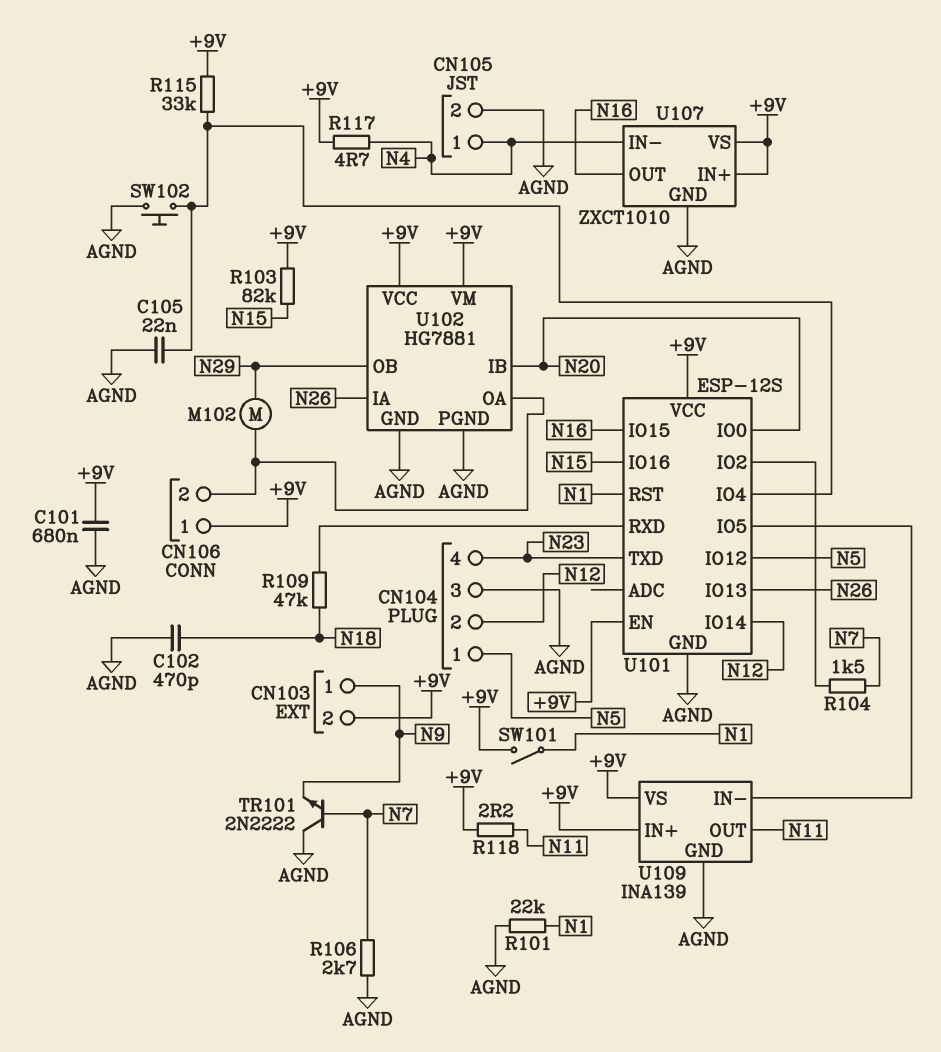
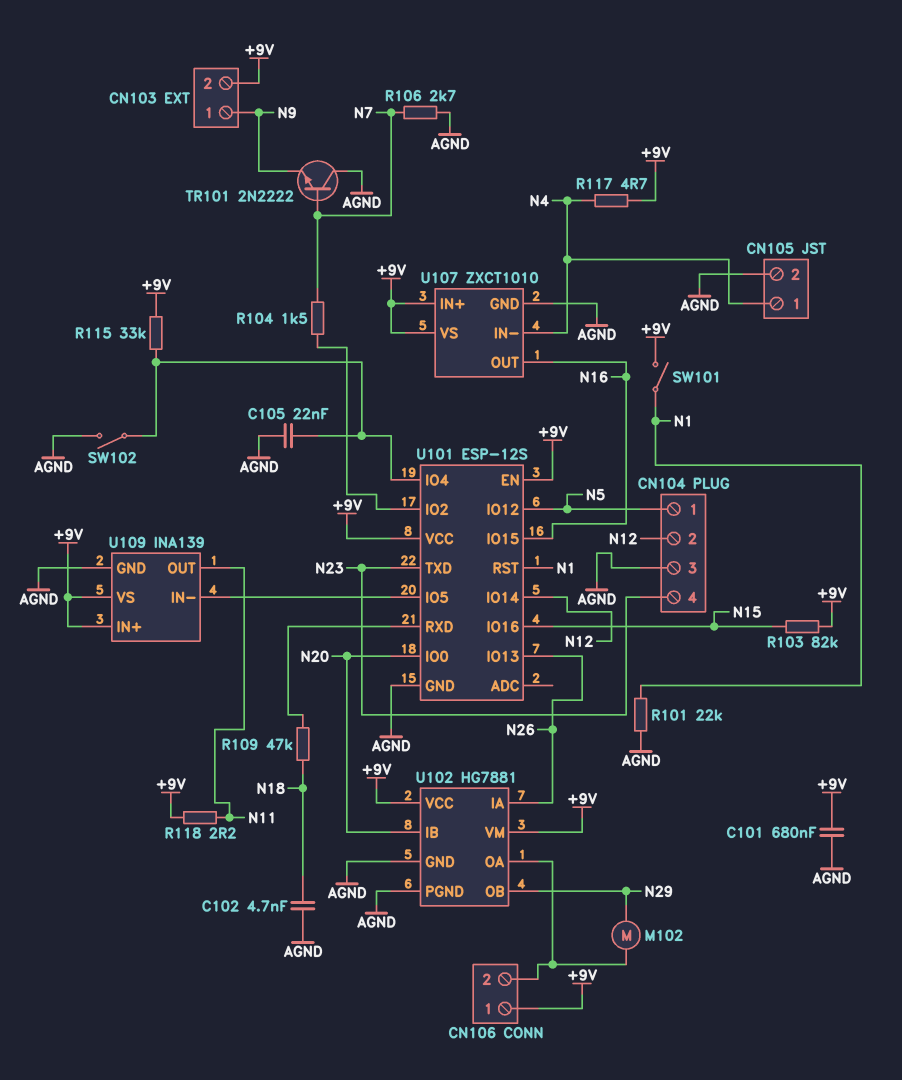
C102: 470pF (AGND, N18) -> 4.7nF (AGND, N18)
SW102: button (AGND, U101/IO4) -> switch (AGND, U101/IO4)

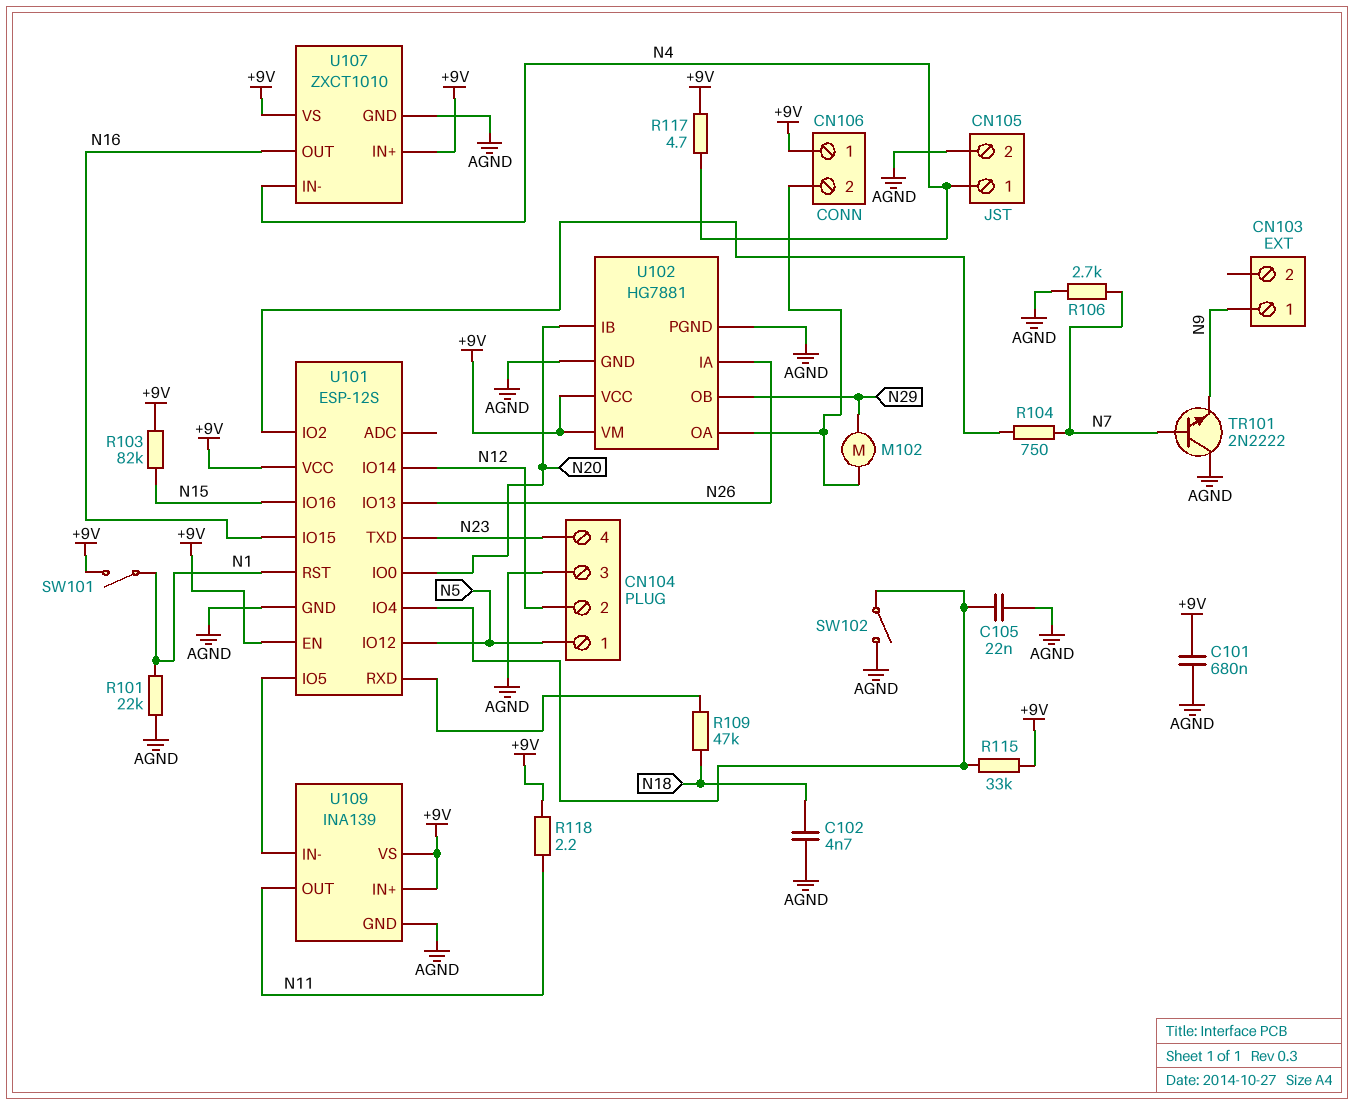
CN103 pin 2: +9V -> none
R104: 1.5k (N7, U101/IO2) -> 750 (N7, U101/IO2)

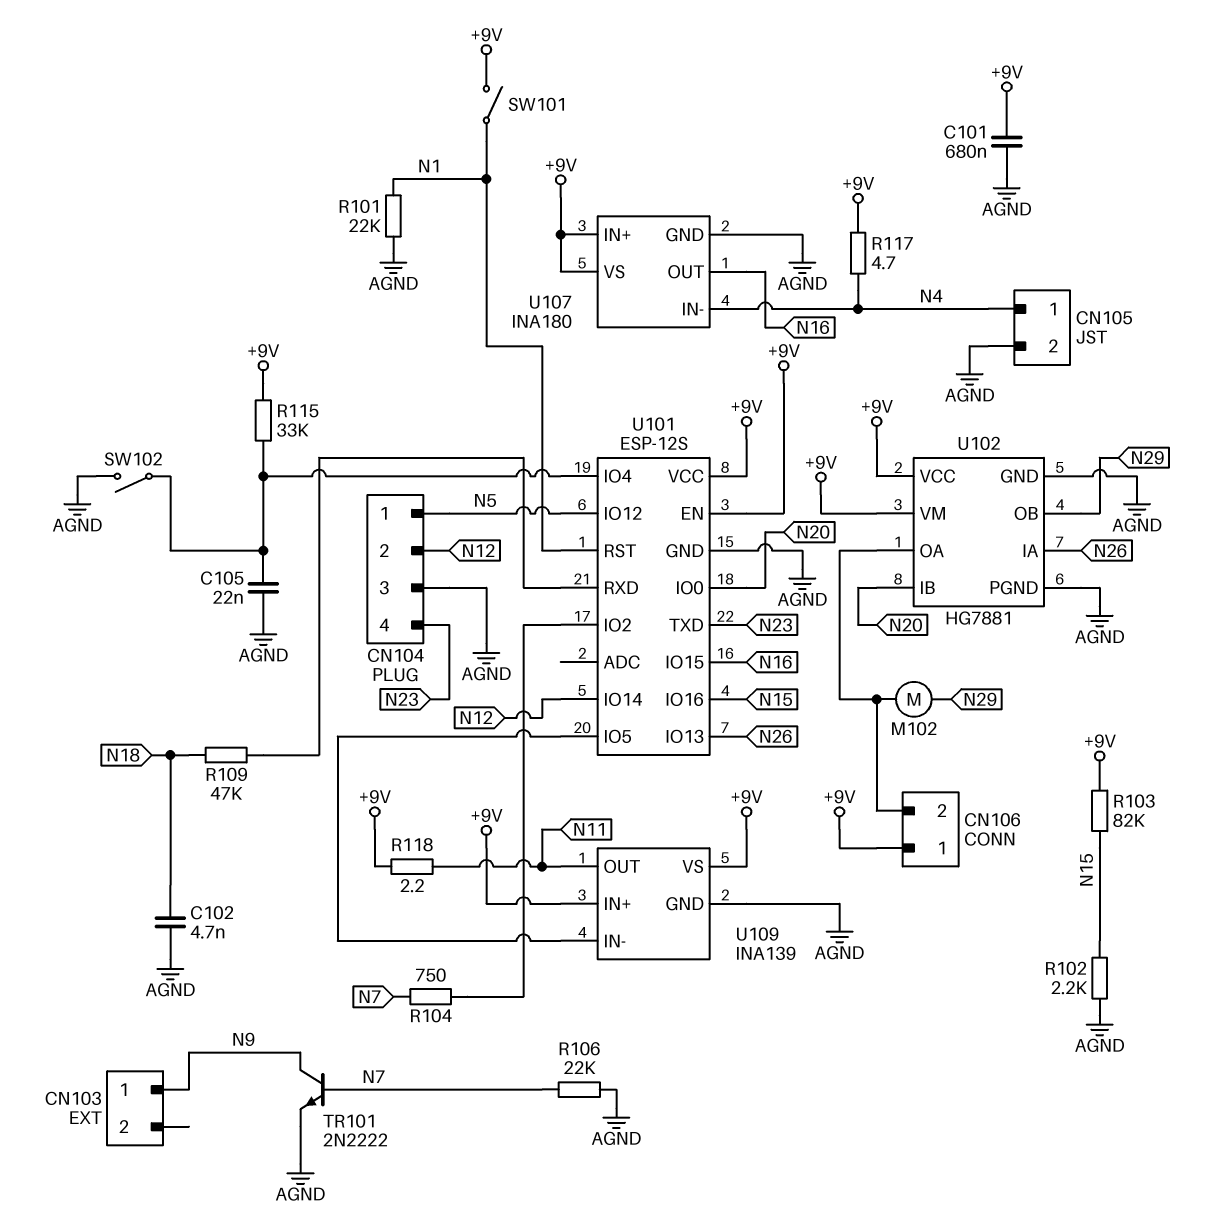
R102: none -> 2.2k (AGND, N15)
R106: 2.7k (AGND, N7) -> 22k (AGND, N7)
TR101: NPN 2N2222 (B N7, C AGND, E N9) -> NPN 2N2222 (B N7, C N9, E AGND)
U107: ZXCT1010 -> INA180

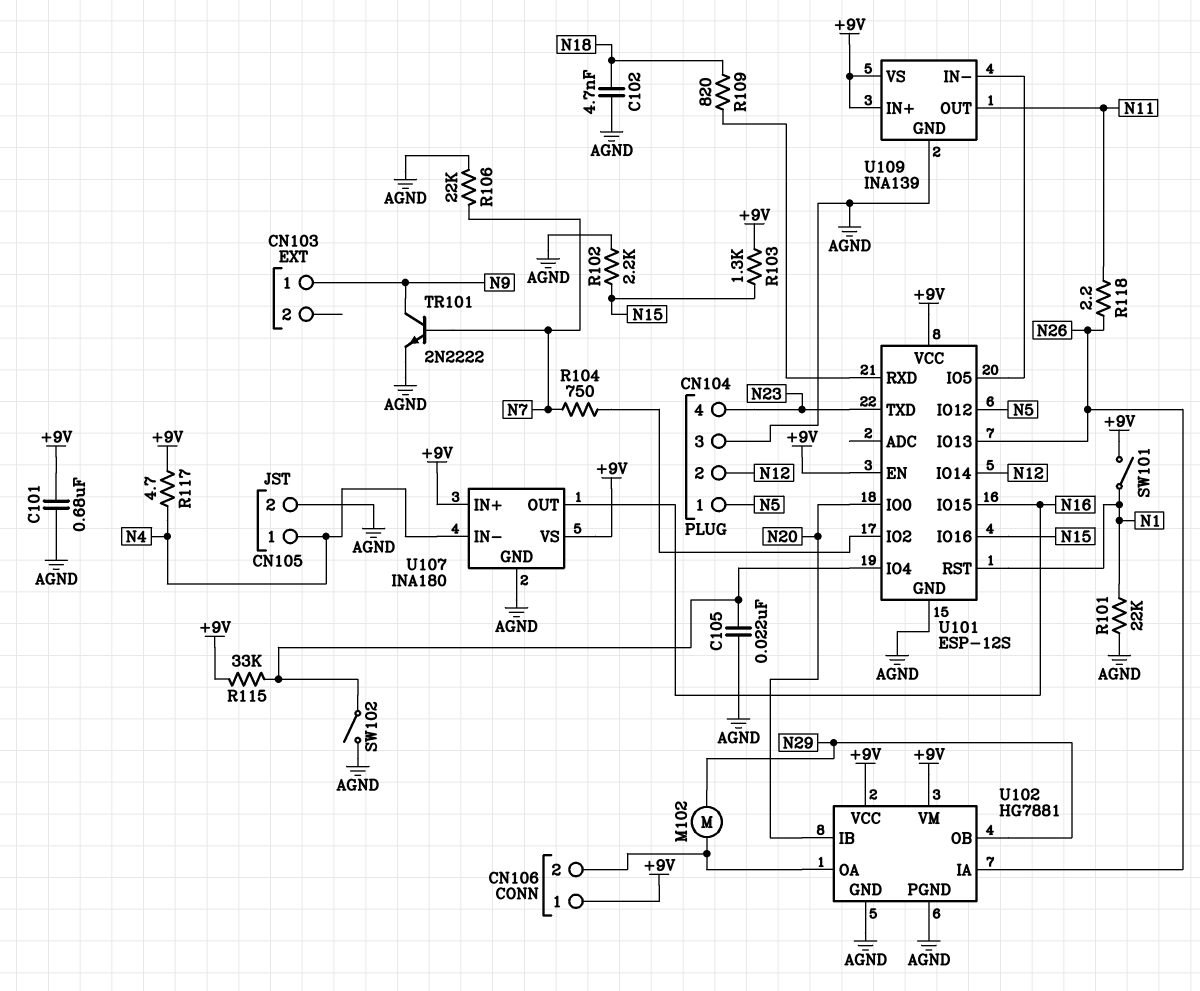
R103: 82k (+9V, N15) -> 1.3k (+9V, N15)
R109: 47k (N18, U101/RXD) -> 820 (N18, U101/RXD)
R118: 2.2 (+9V, N11) -> 2.2 (N11, N26)

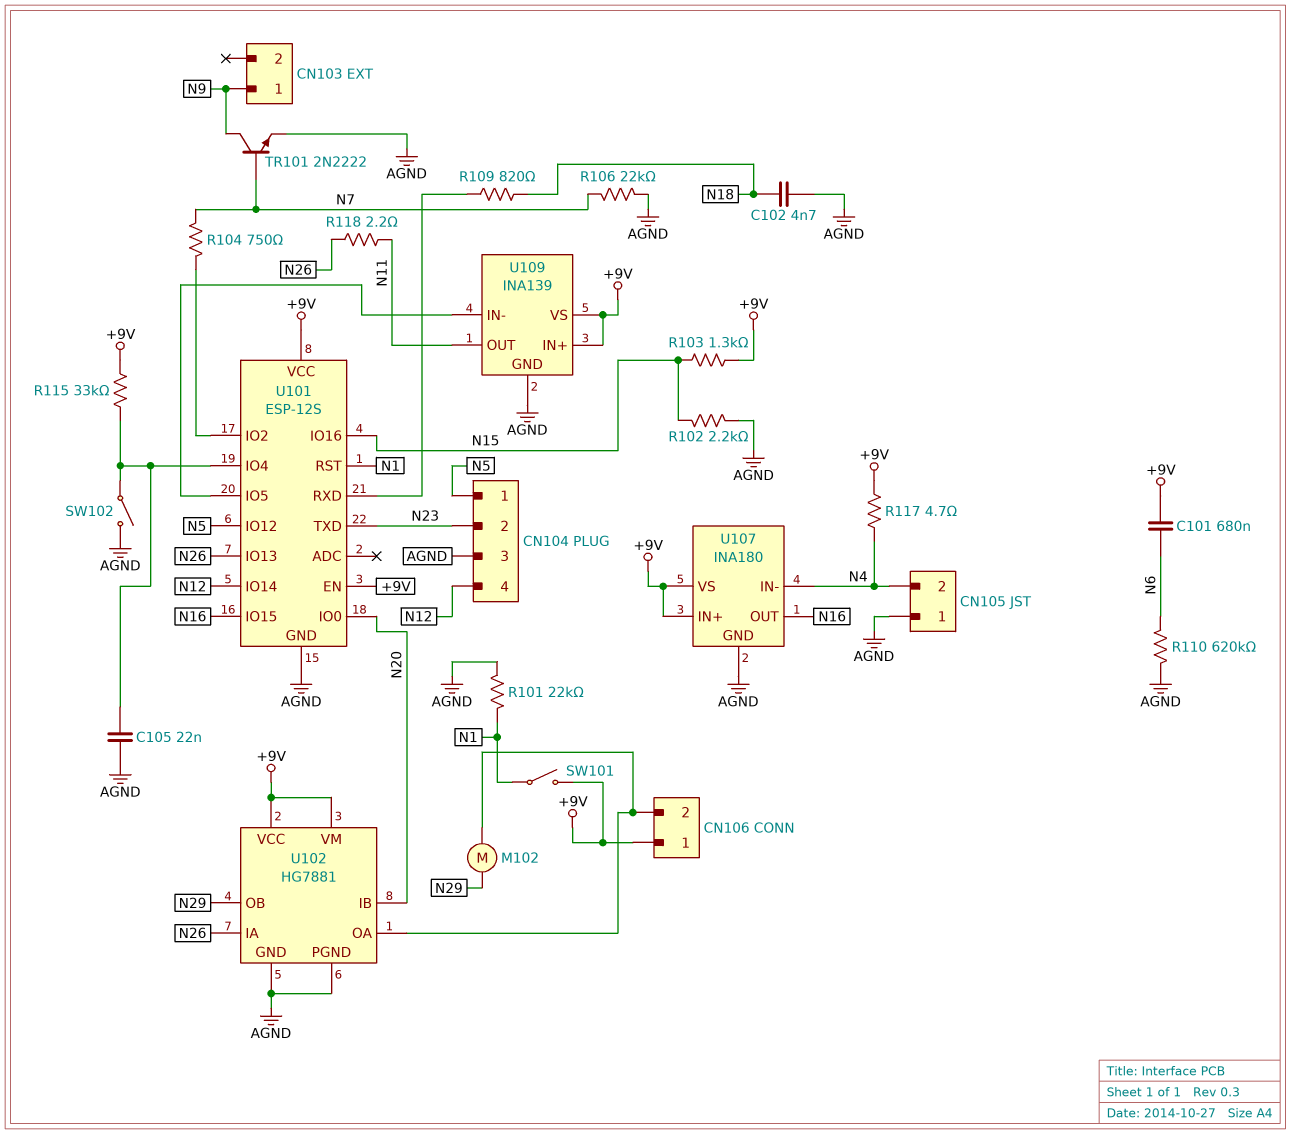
C101: 680nF (+9V, AGND) -> 680nF (+9V, N6)
CN104 pin 2: N12 -> N23
CN104 pin 4: N23 -> N12
CN105 pin 1: N4 -> AGND
CN105 pin 2: AGND -> N4
R110: none -> 620k (AGND, N6)

